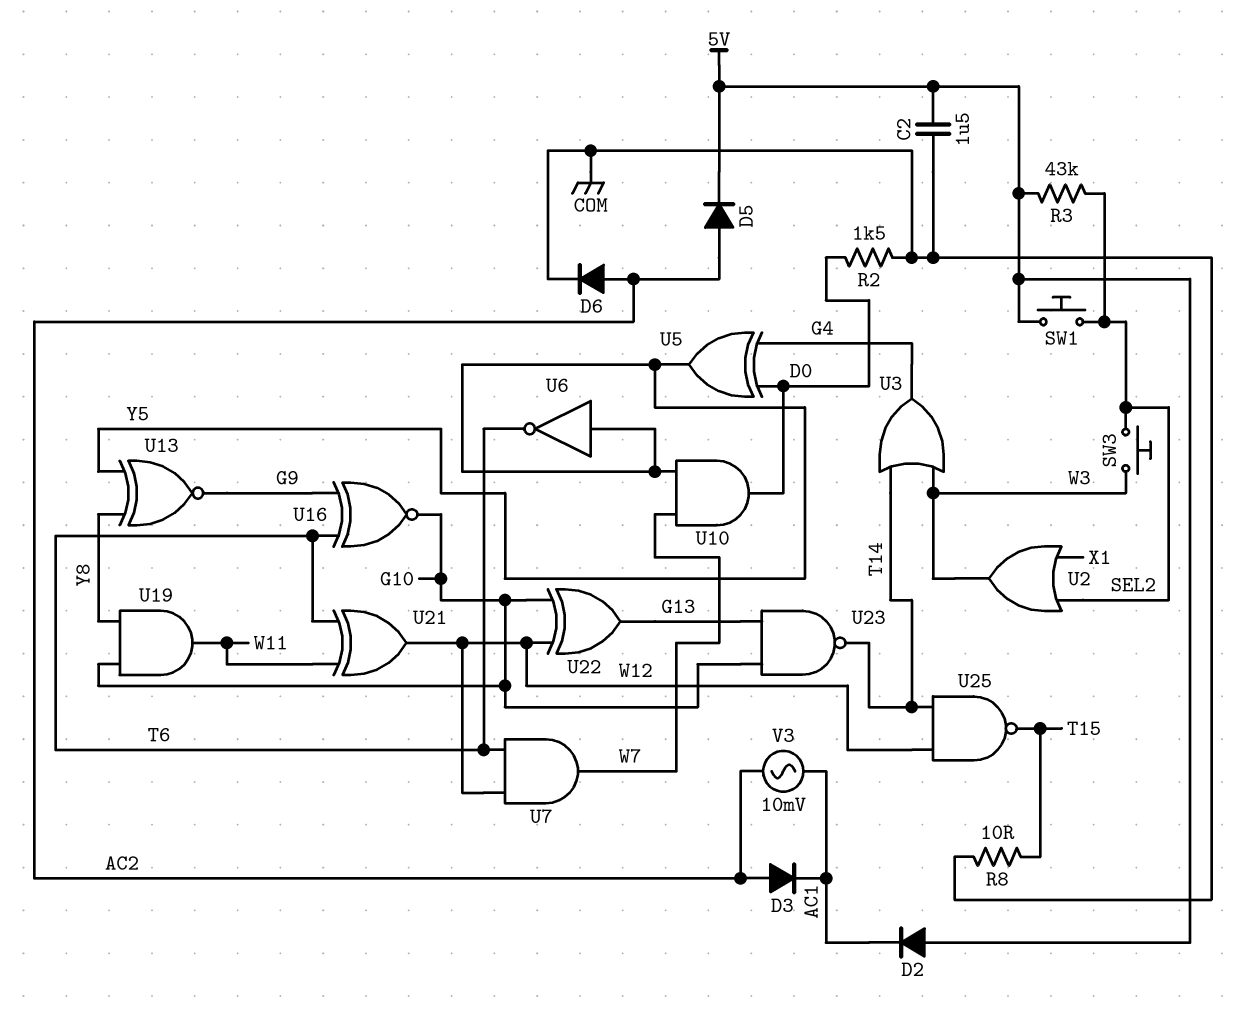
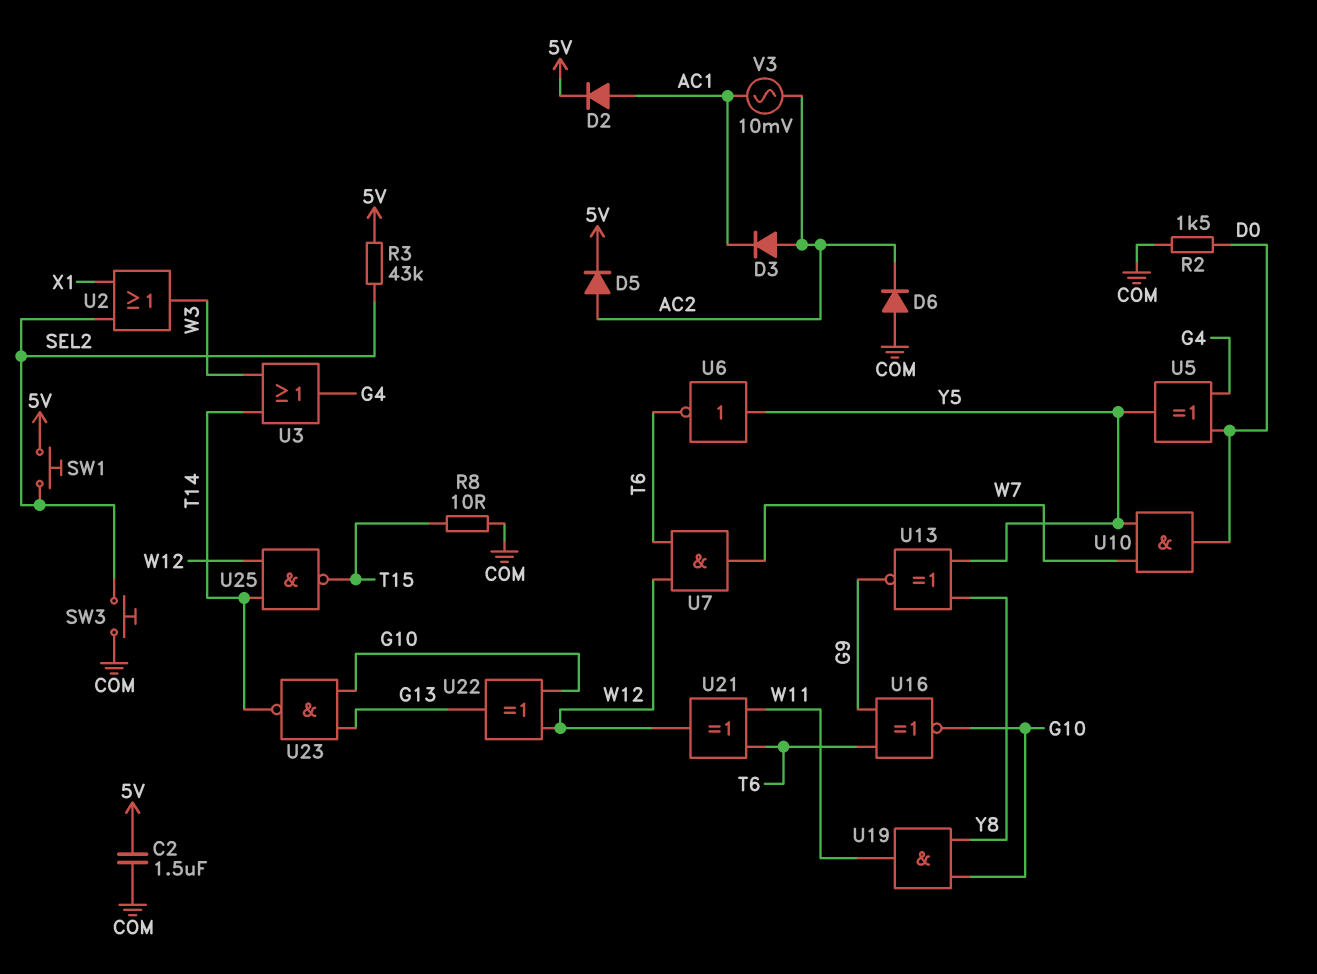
D2: diode (A 5V, K AC1) -> diode (A AC1, K 5V)
D6: diode (A AC2, K COM) -> diode (A COM, K AC2)
SW3: button (SEL2, W3) -> button (COM, SEL2)

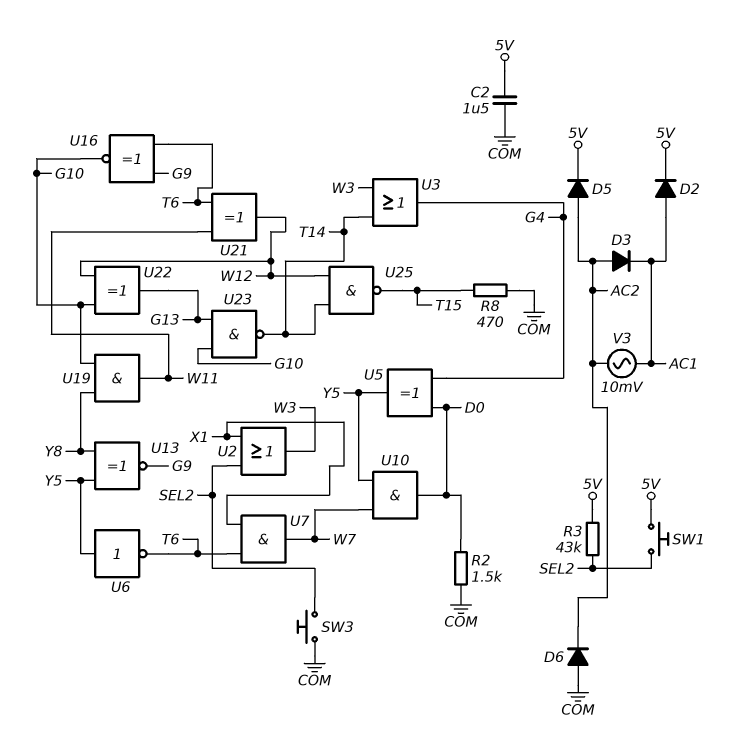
R8: 10 (COM, T15) -> 470 (COM, T15)
U7: AND (in T6, in W12, out W7) -> AND (in T6, in X1, out W7)

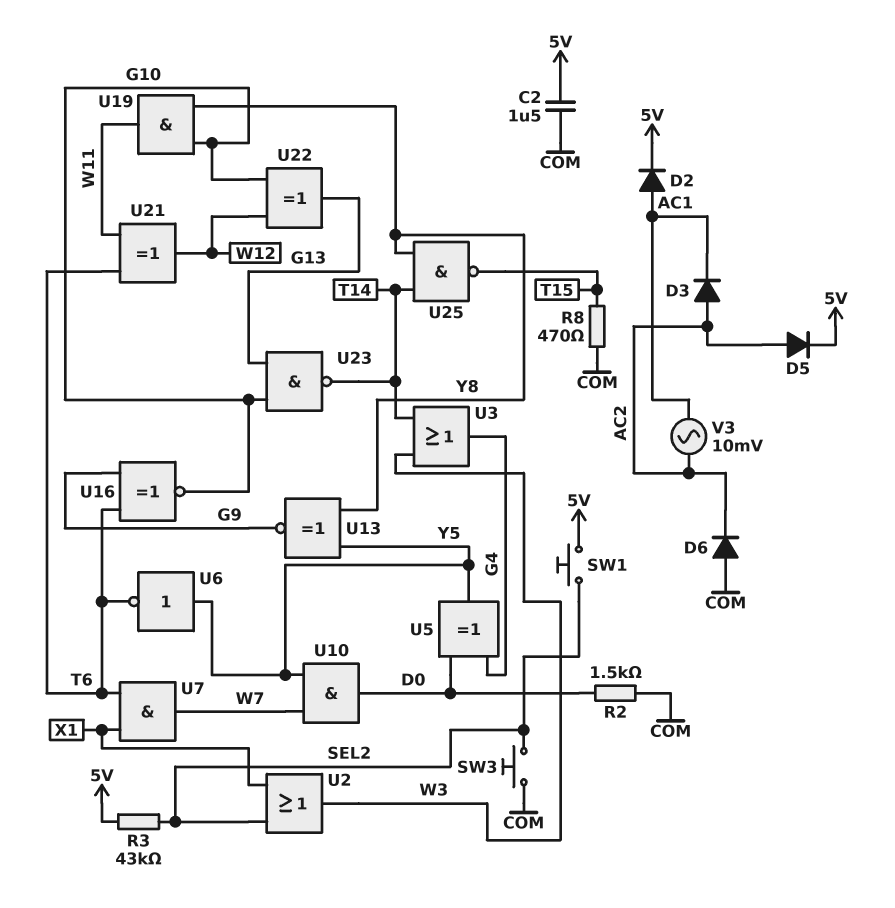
U25: NAND (in T14, in W12, out T15) -> NAND (in T14, in Y8, out T15)

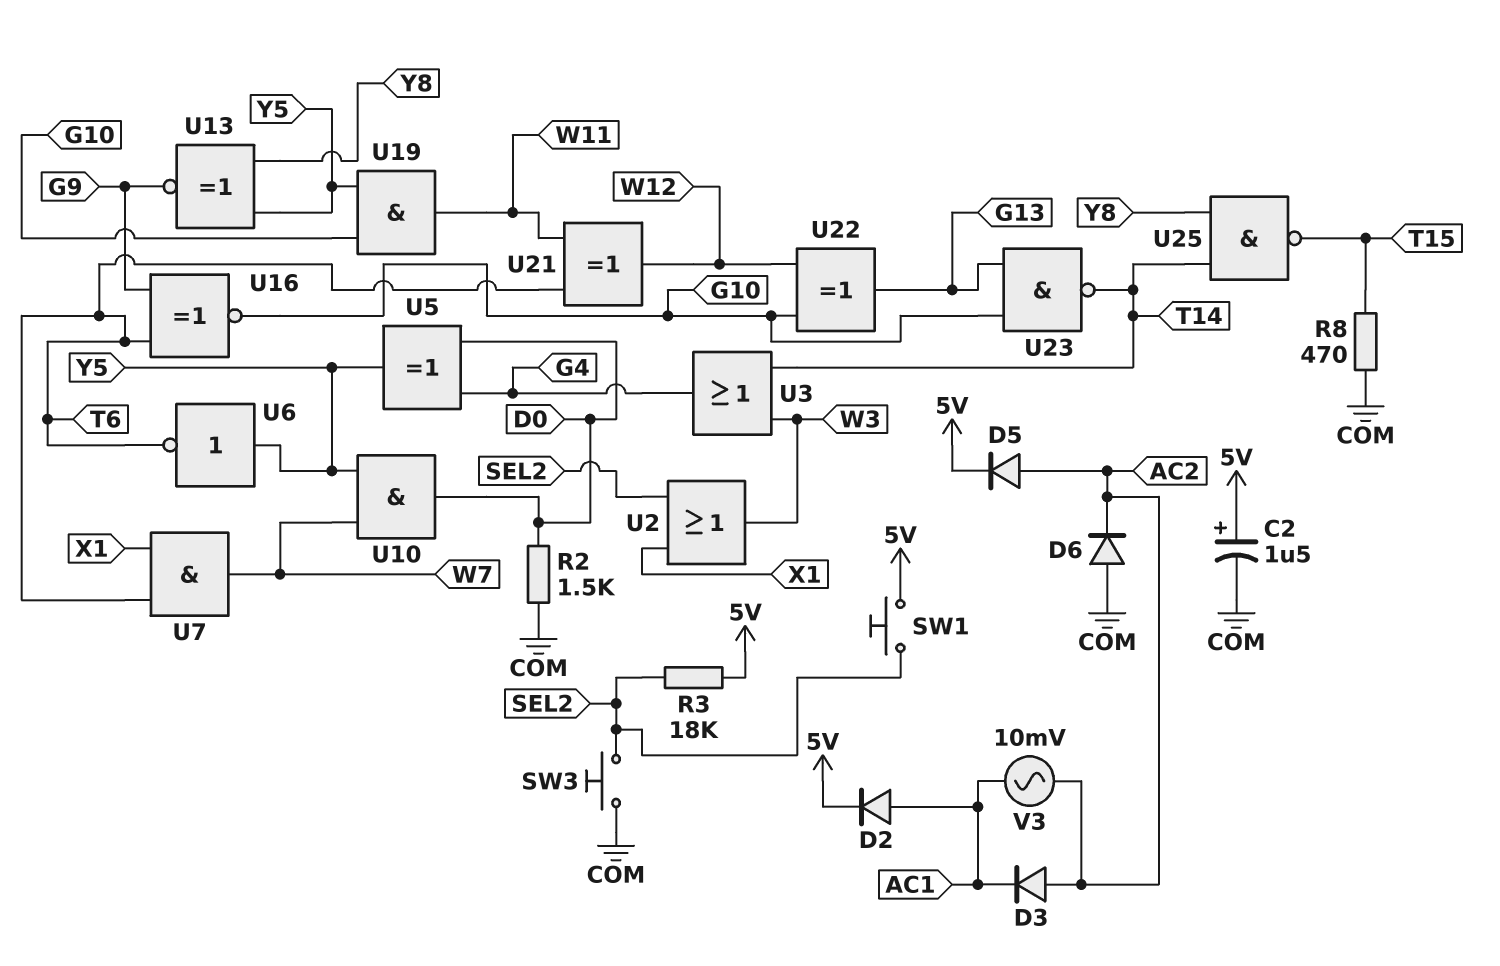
C2: 1.5uF (5V, COM) -> 1.5uF (plus 5V, minus COM)
R3: 43k (5V, SEL2) -> 18k (5V, SEL2)
U19: AND (in G10, in Y8, out W11) -> AND (in G10, in Y5, out W11)

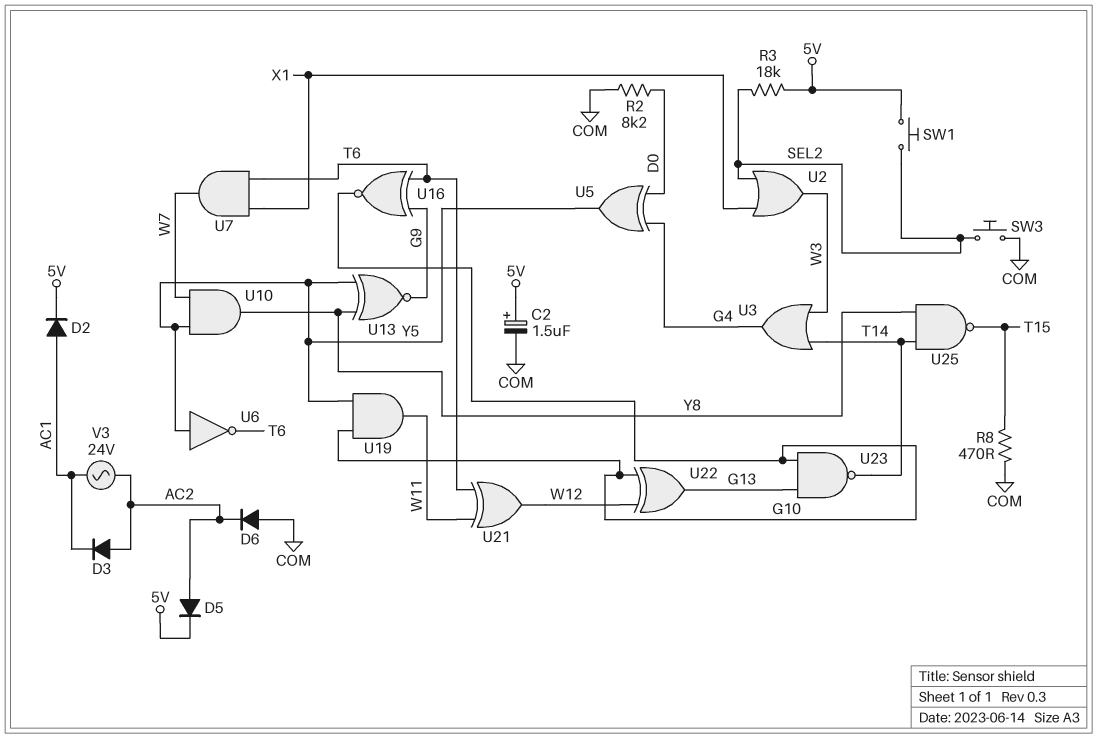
R2: 1.5k (COM, D0) -> 8.2k (COM, D0)
U10: AND (in W7, in Y5, out D0) -> AND (in W7, in Y5, out Y8)
V3: AC 10mV (AC1, AC2) -> AC 24V (AC1, AC2)

